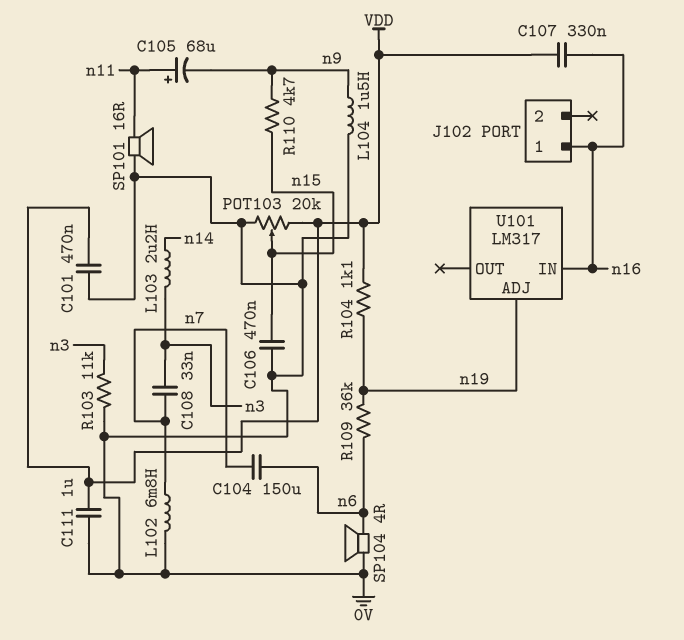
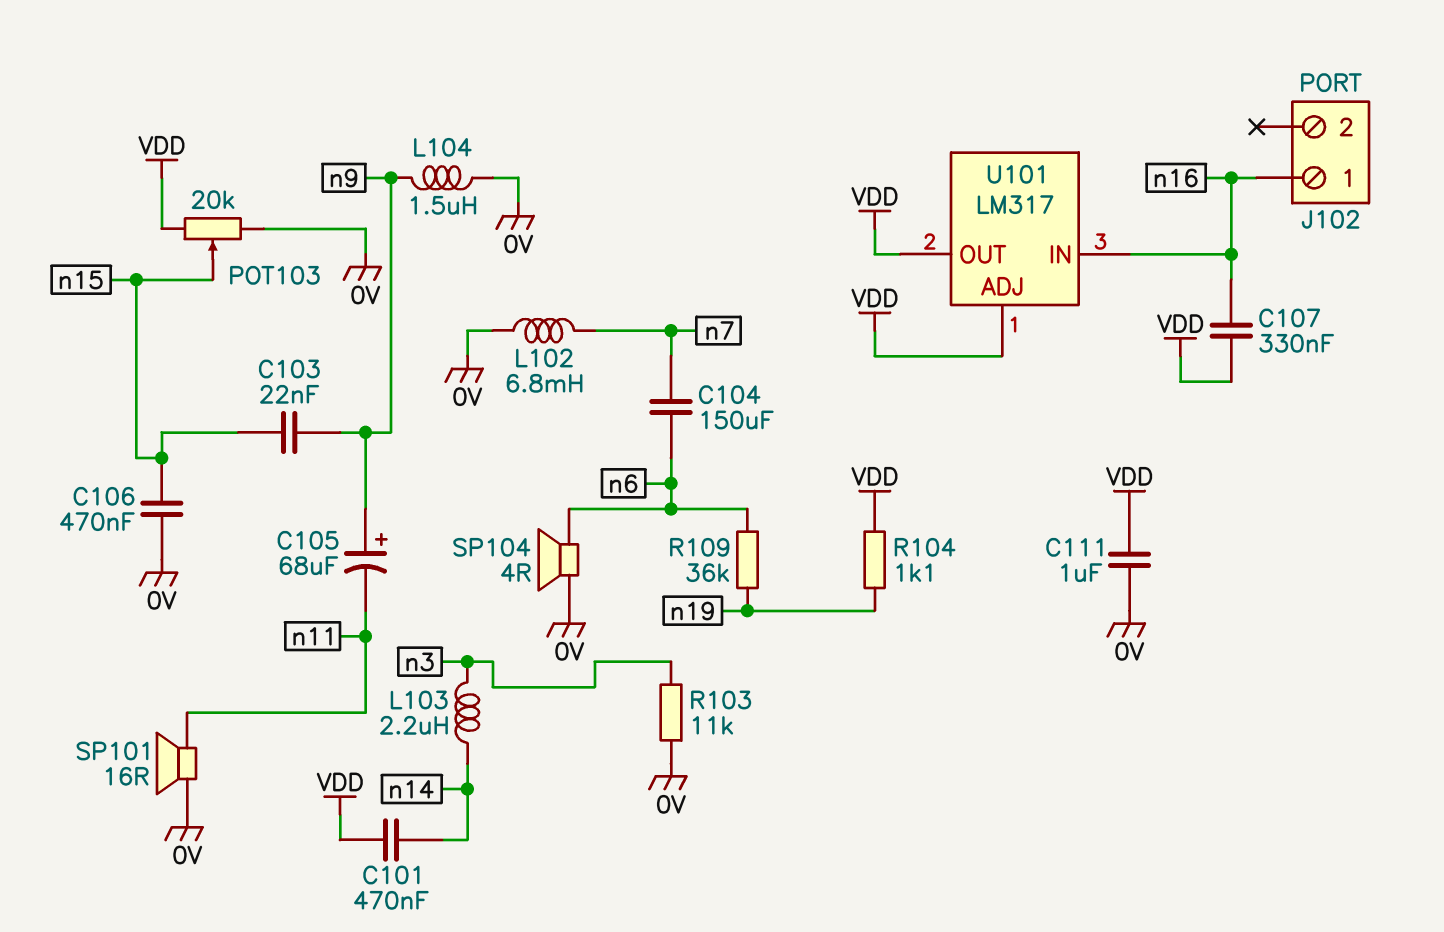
C101: 470nF (0V, VDD) -> 470nF (VDD, n14)
C103: none -> 22nF (n9, n15)
C105: 68uF (plus n11, minus n9) -> 68uF (plus n9, minus n11)
C108: 33nF (n3, n7) -> none
R110: 4.7k (n9, n15) -> none
U101 pin ADJ: n19 -> VDD
U101 pin OUT: none -> VDD

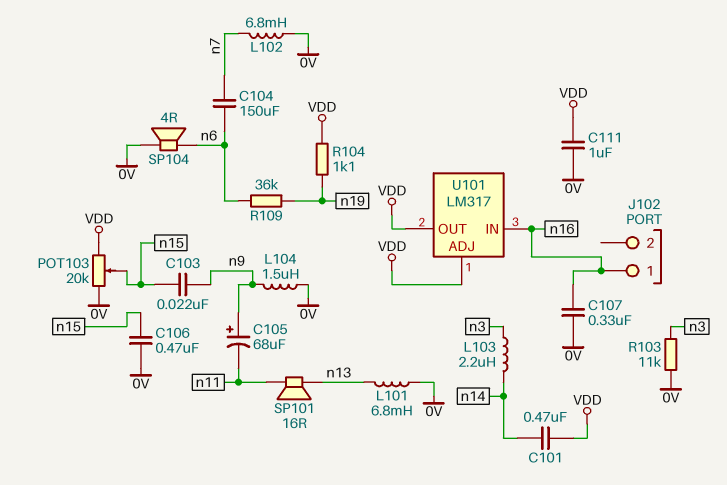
C107: 330nF (VDD, n16) -> 330nF (0V, n16)
L101: none -> 6.8mH (0V, n13)
SP101: speaker 16R (0V, n11) -> speaker 16R (n11, n13)

